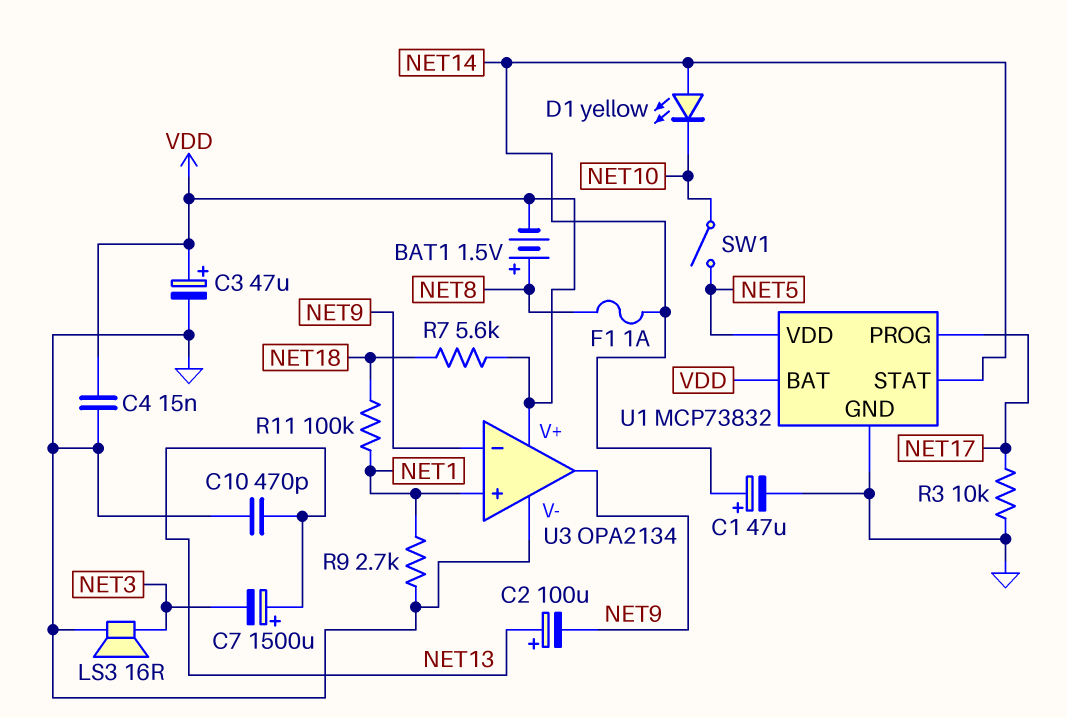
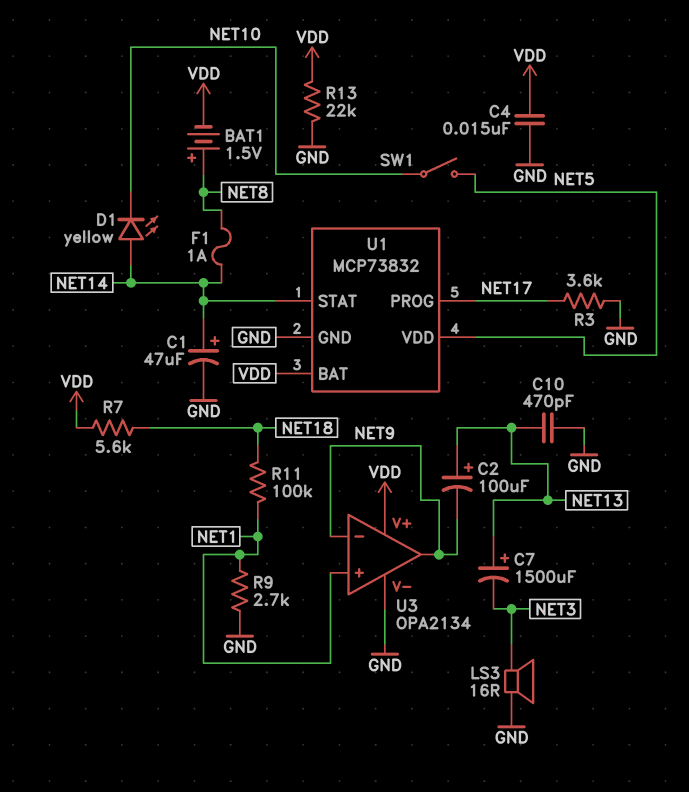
C3: 47uF (plus VDD, minus GND) -> none
R3: 10k (GND, NET17) -> 3.6k (GND, NET17)
R13: none -> 22k (GND, VDD)

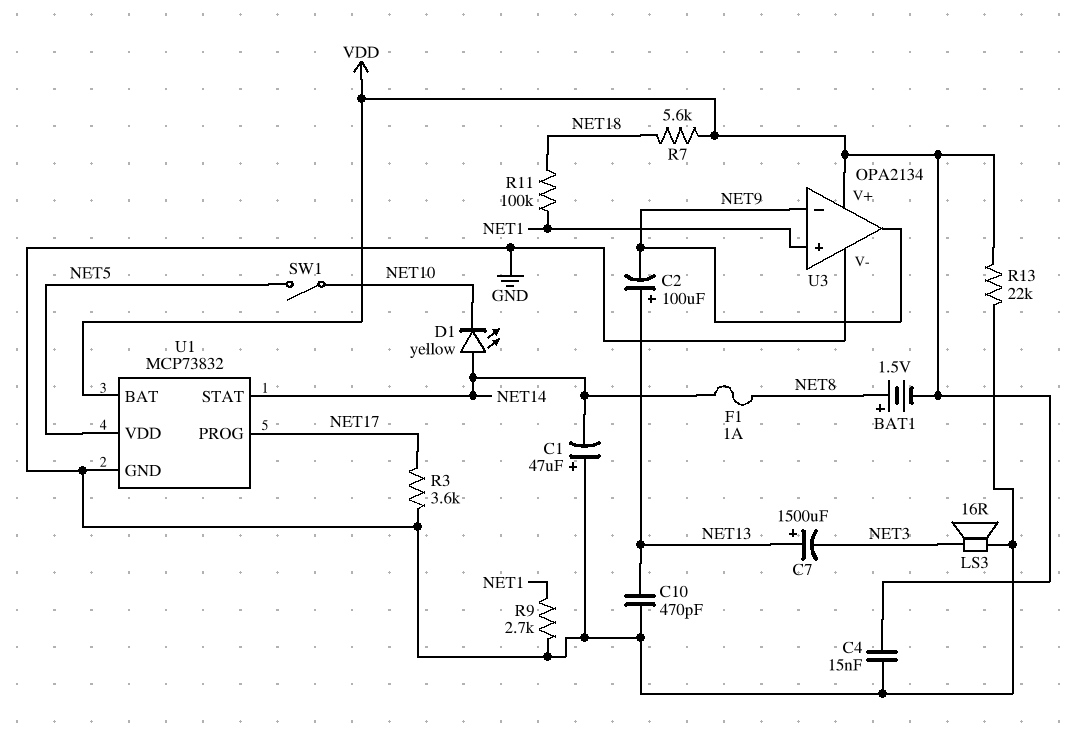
C1: 47uF (plus NET14, minus GND) -> 47uF (plus GND, minus NET14)

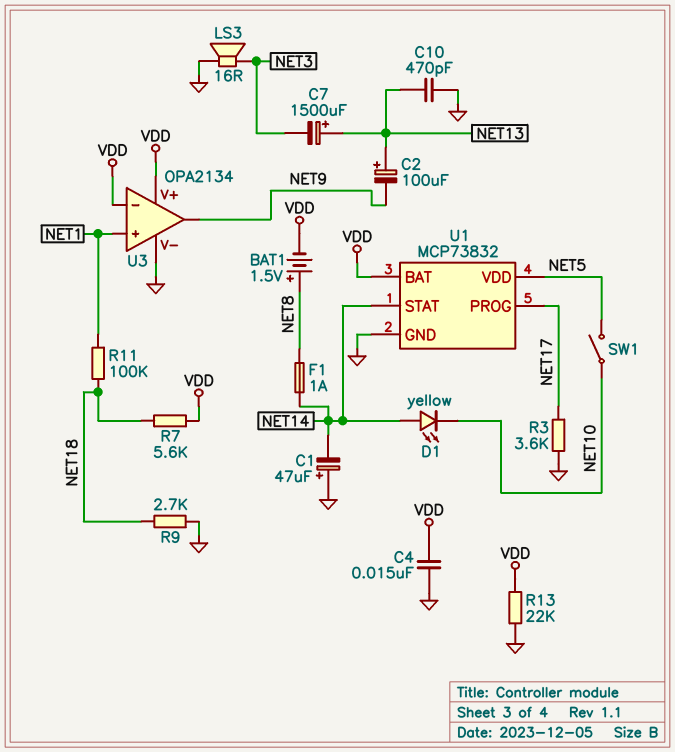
R9: 2.7k (GND, NET1) -> 2.7k (GND, NET18)
U3 pin in-: NET9 -> VDD

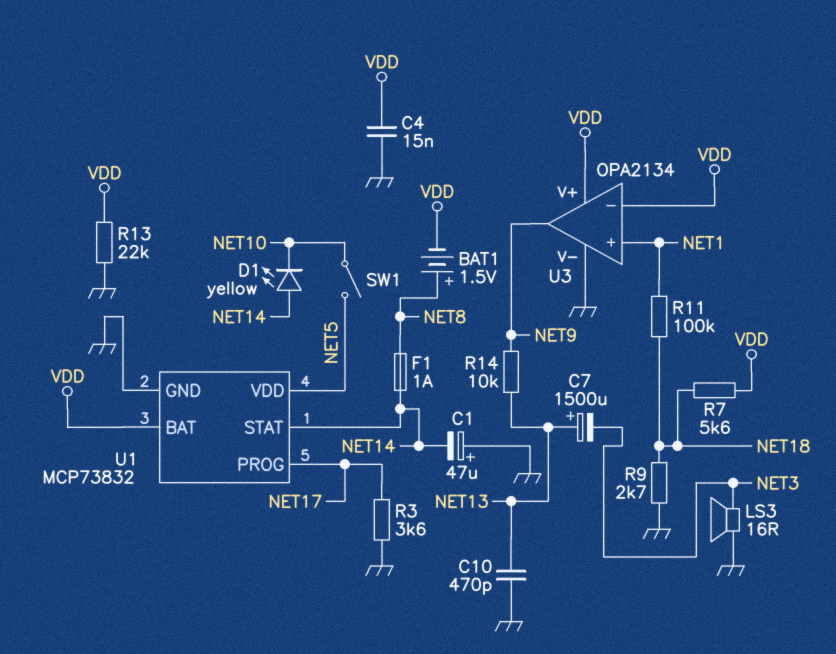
C2: 100uF (plus NET13, minus NET9) -> none
R14: none -> 10k (NET9, NET13)

